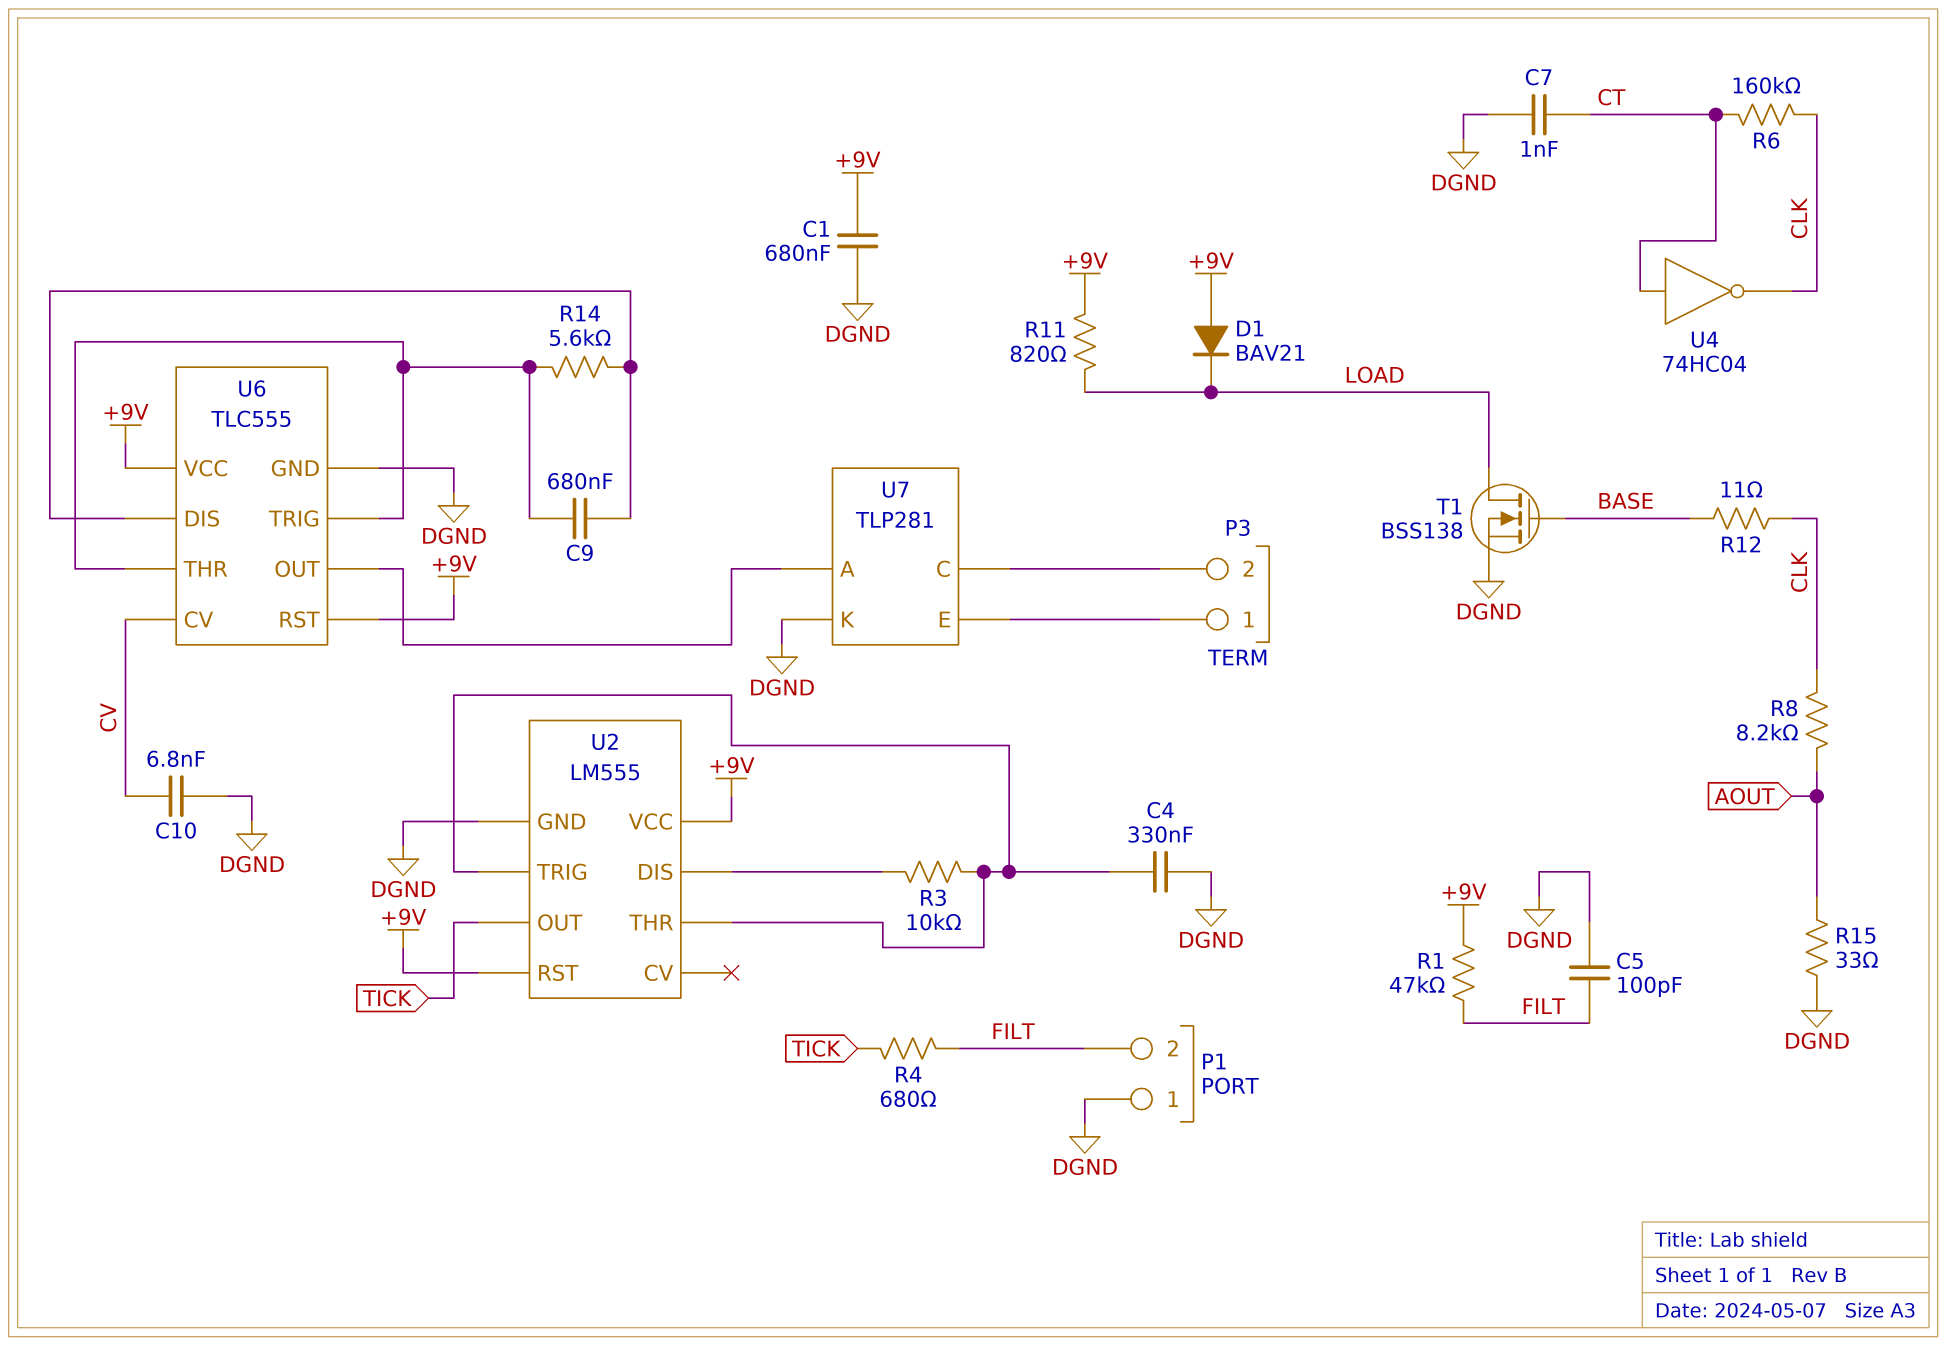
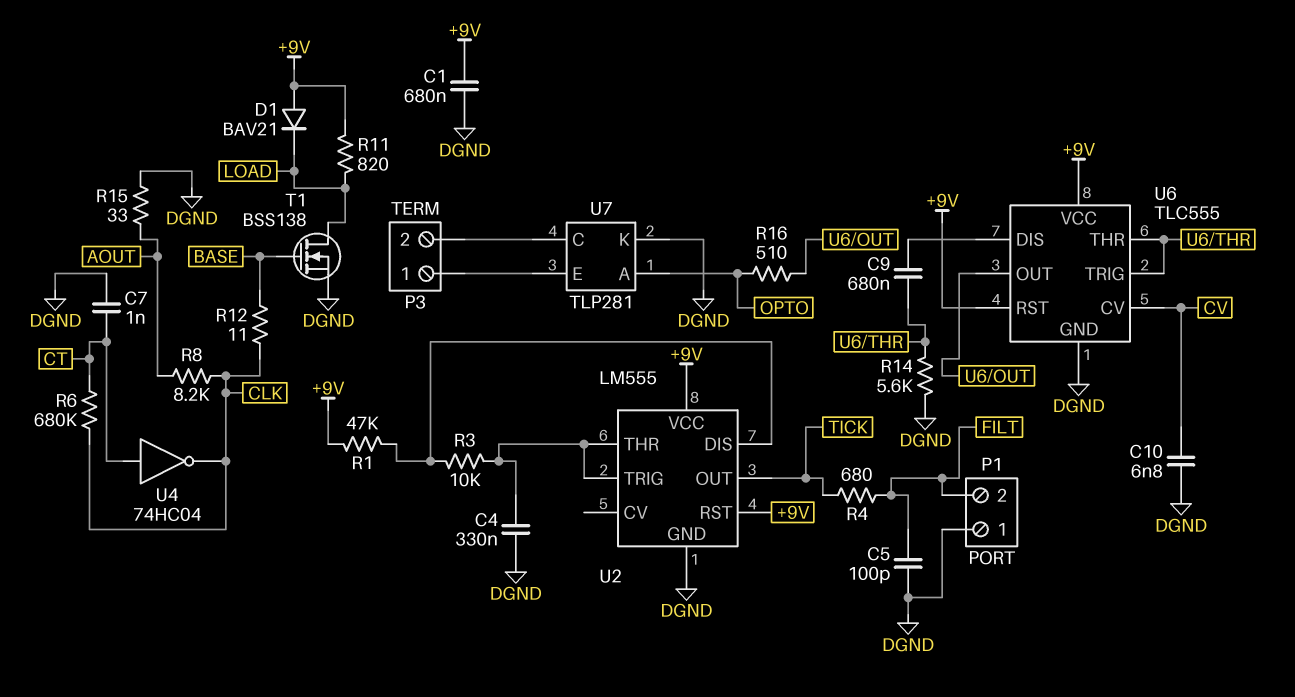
R1: 47k (+9V, FILT) -> 47k (+9V, U2/DIS)
R6: 160k (CLK, CT) -> 680k (CLK, CT)
R14: 5.6k (U6/DIS, U6/THR) -> 5.6k (DGND, U6/THR)
R16: none -> 510 (OPTO, U6/OUT)
U7 pin A: U6/OUT -> OPTO

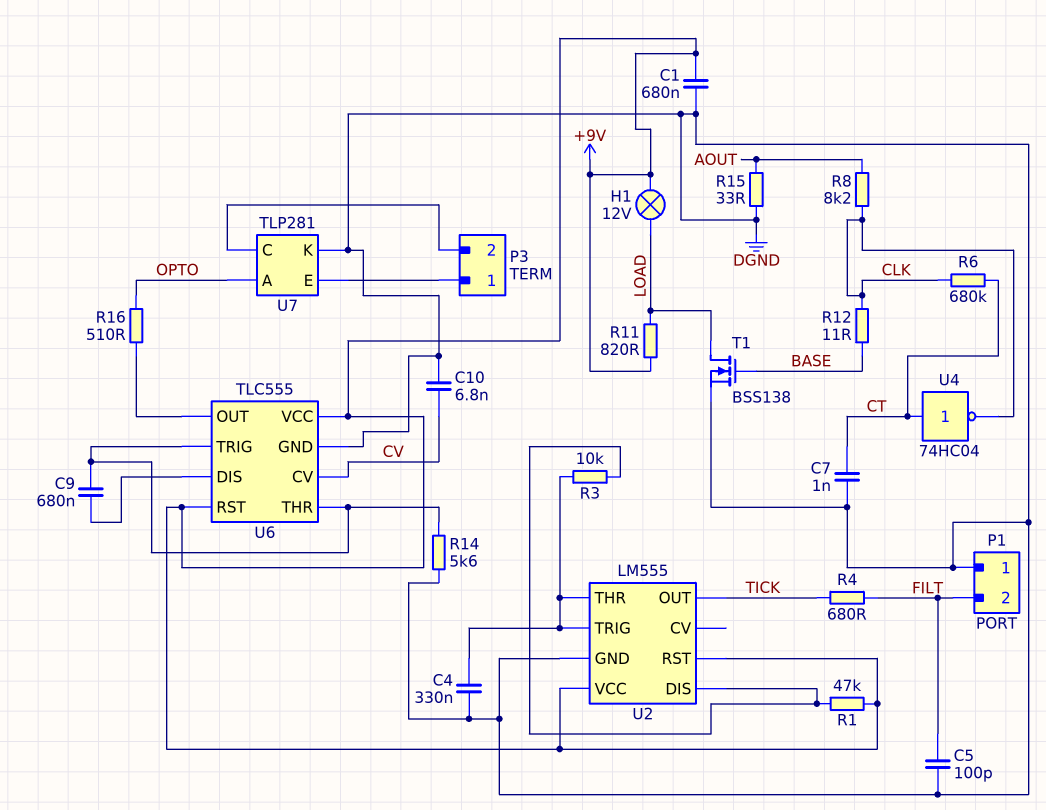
D1: diode BAV21 (A +9V, K LOAD) -> none
H1: none -> lamp 12V (+9V, LOAD)

